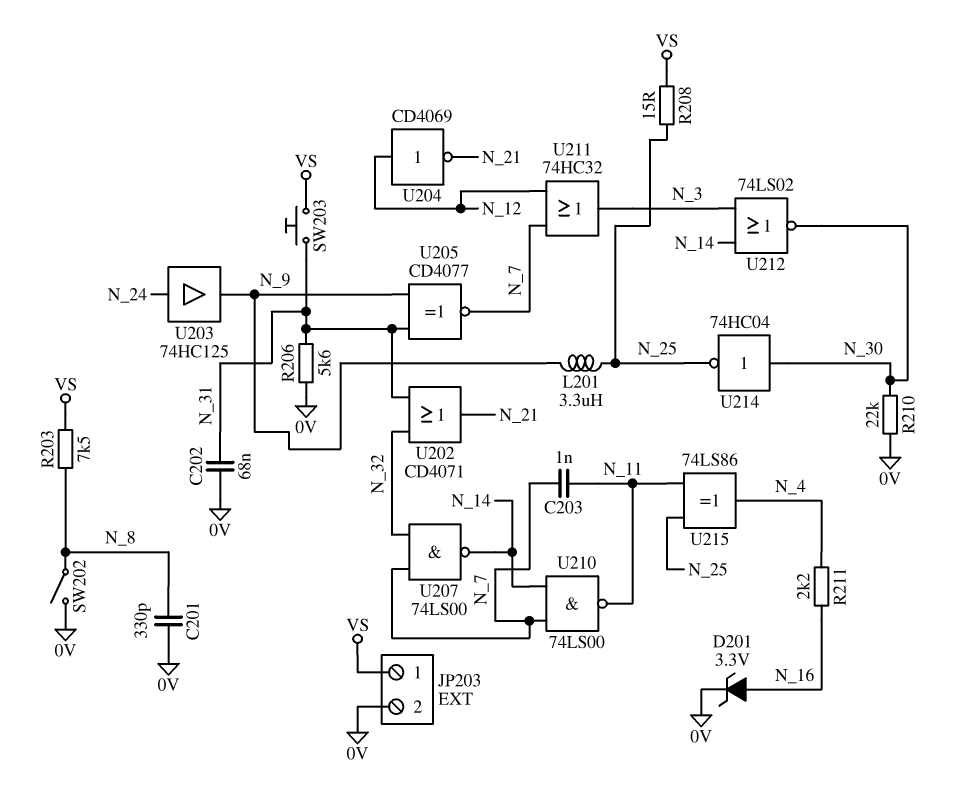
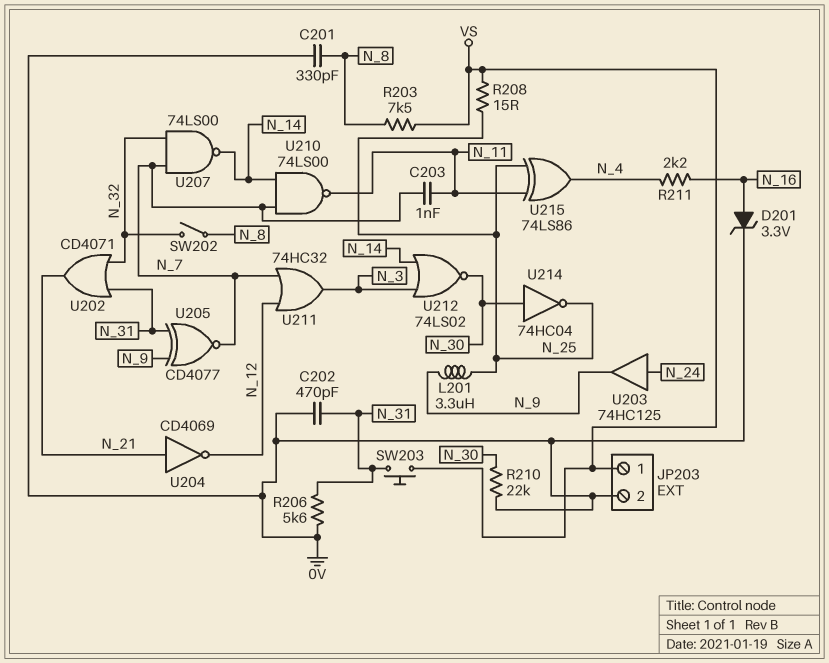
C202: 68nF (0V, N_31) -> 470pF (0V, N_31)
SW202: switch (0V, N_8) -> switch (N_8, N_32)
U204: NOT CD4069 (in N_12, out N_21) -> NOT CD4069 (in N_21, out N_12)

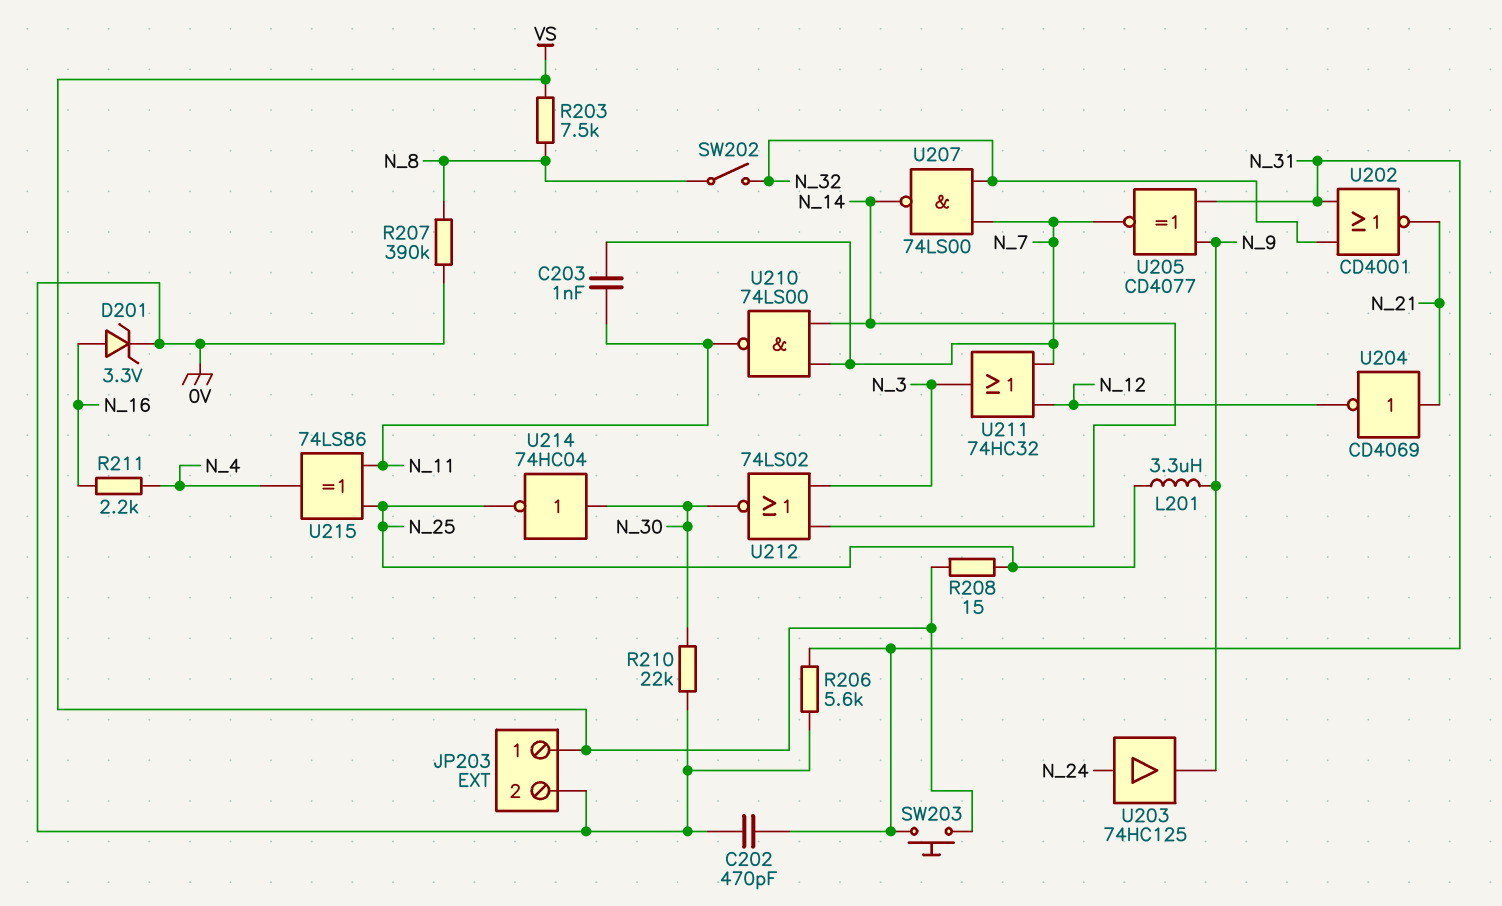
C201: 330pF (0V, N_8) -> none
R207: none -> 390k (0V, N_8)
U202: OR CD4071 (in N_31, in N_32, out N_21) -> NOR CD4001 (in N_31, in N_32, out N_21)

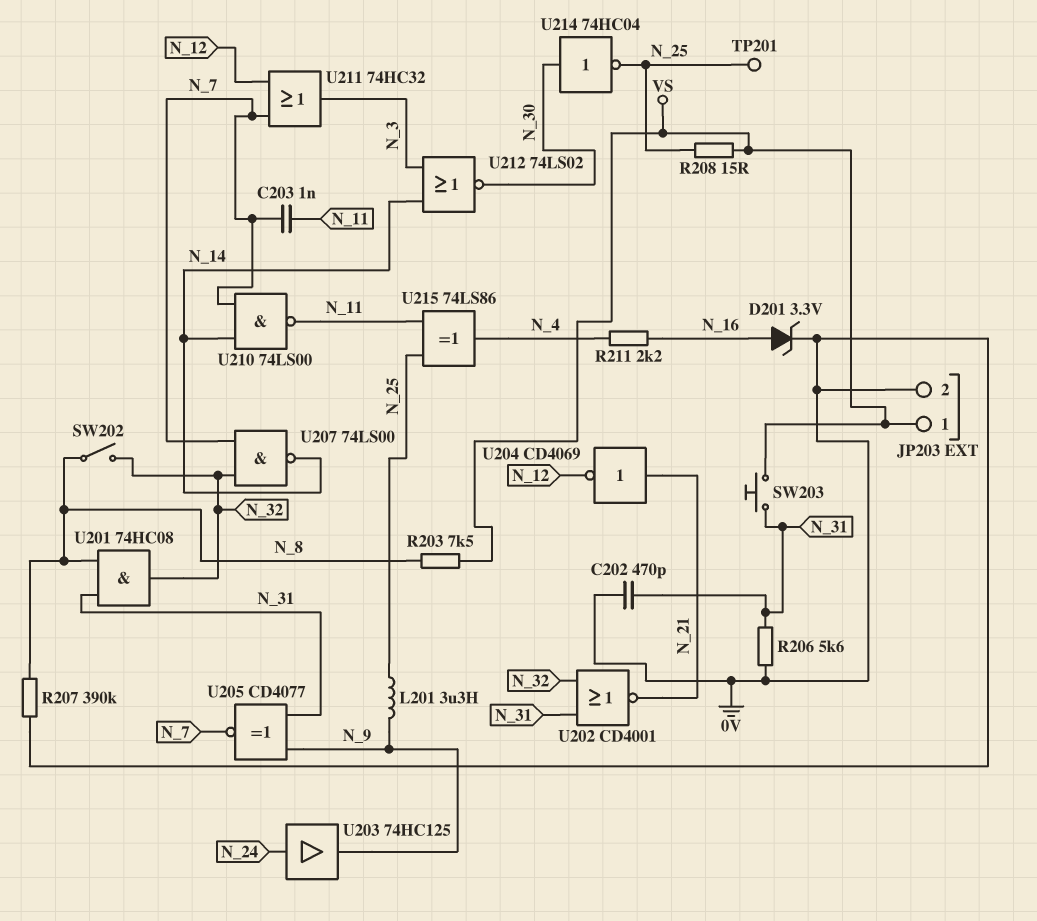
R210: 22k (0V, N_30) -> none
TP201: none -> test point (N_25)
U201: none -> AND 74HC08 (in N_8, in N_31, out N_32)

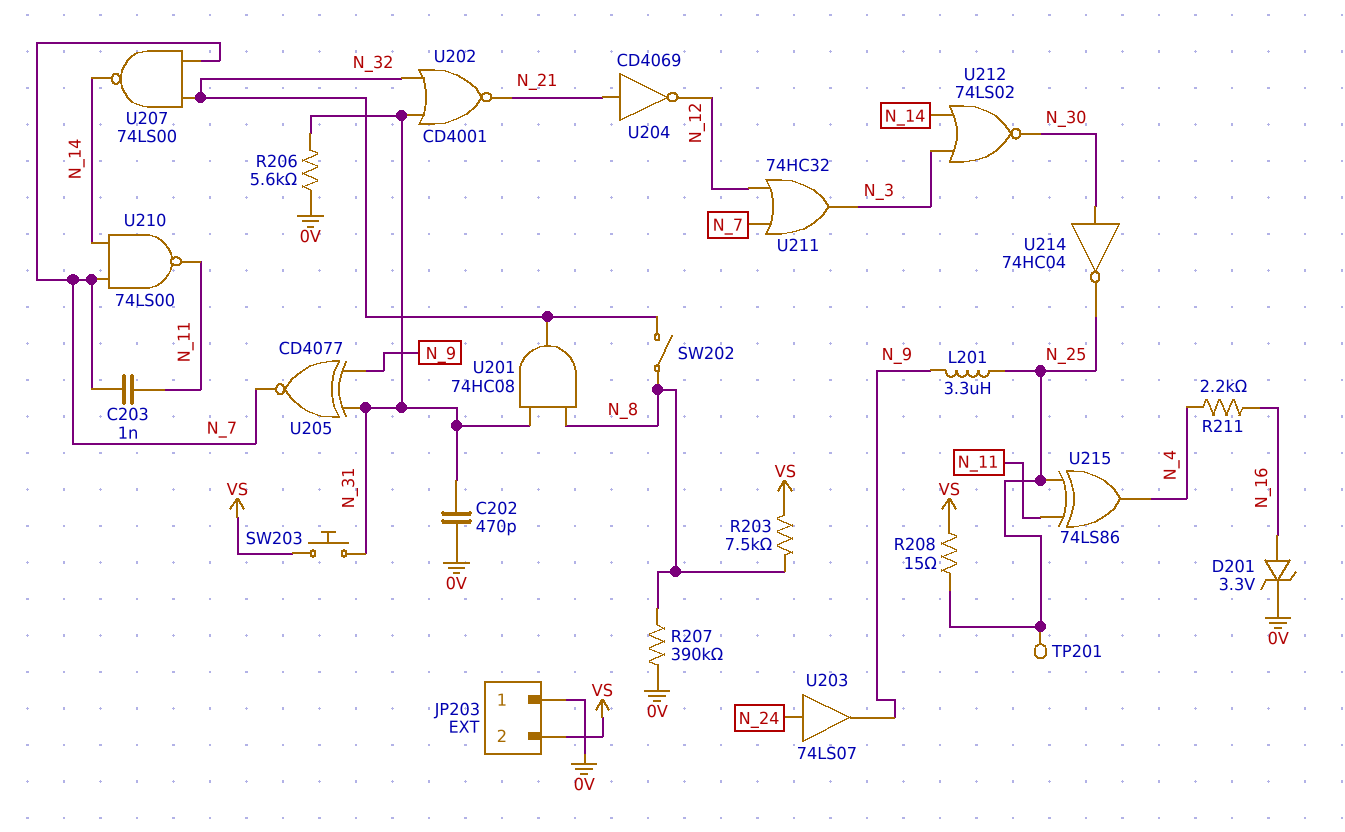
JP203 pin 1: VS -> 0V
JP203 pin 2: 0V -> VS
U203: buffer 74HC125 (in N_24, out N_9) -> buffer 74LS07 (in N_24, out N_9)

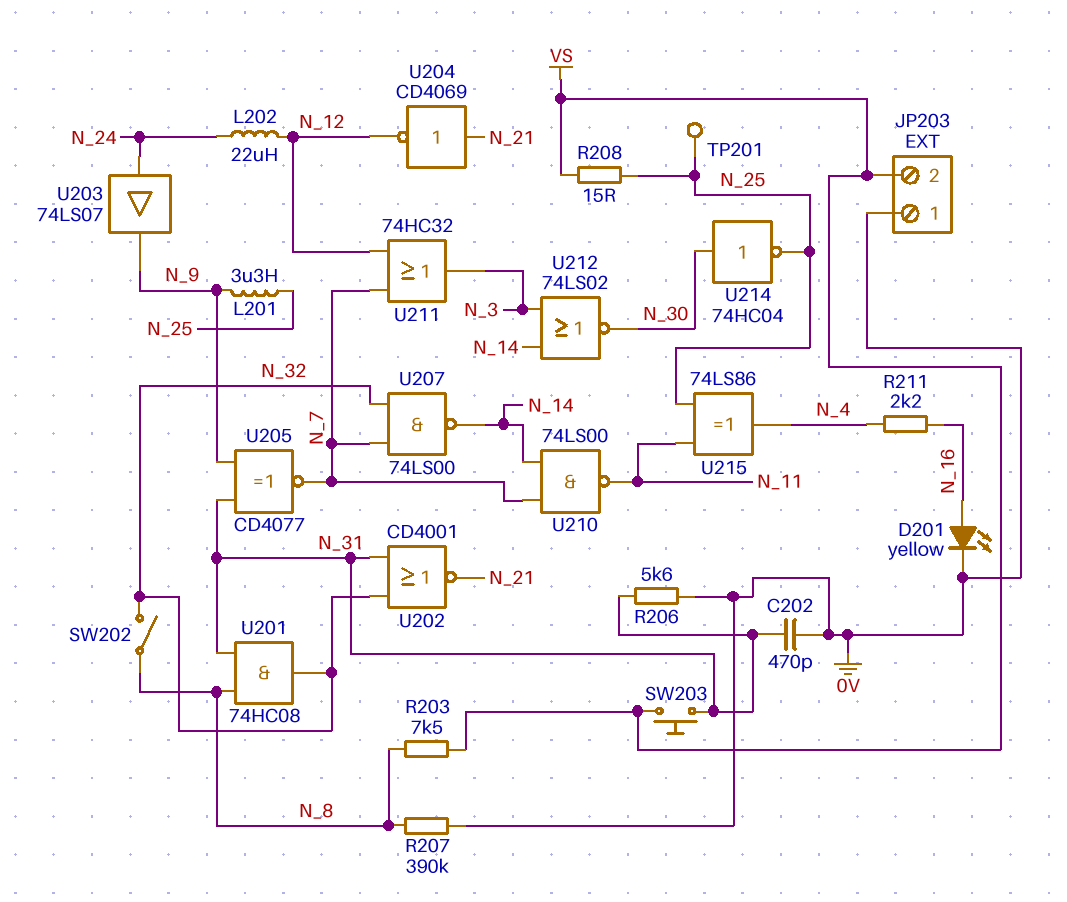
C203: 1nF (N_7, N_11) -> none
D201: zener 3.3V (A N_16, K 0V) -> LED yellow (A N_16, K 0V)
L202: none -> 22uH (N_12, N_24)

